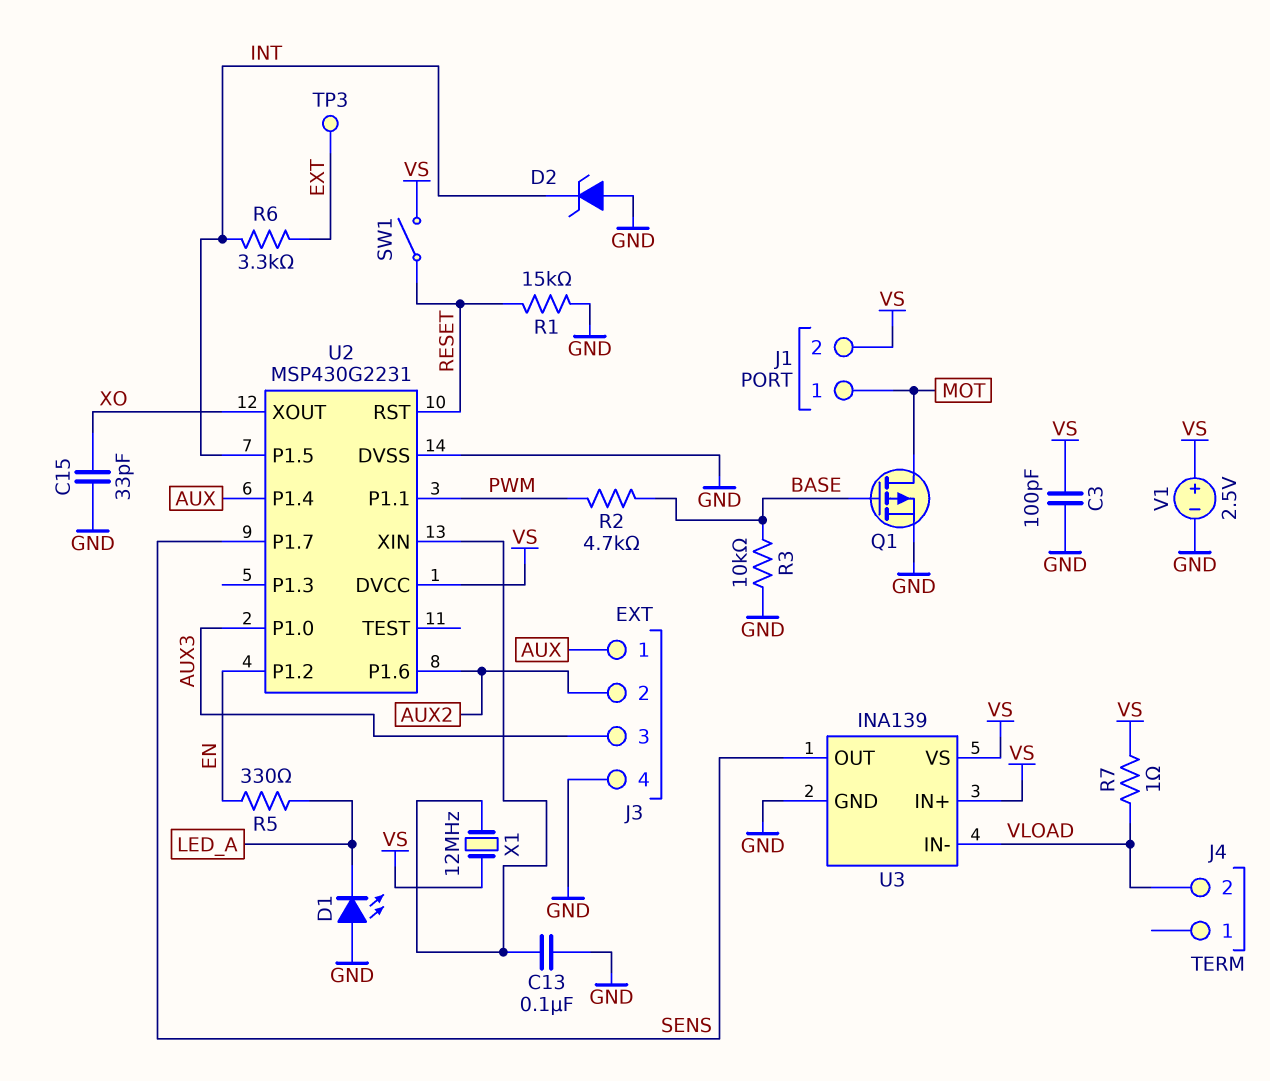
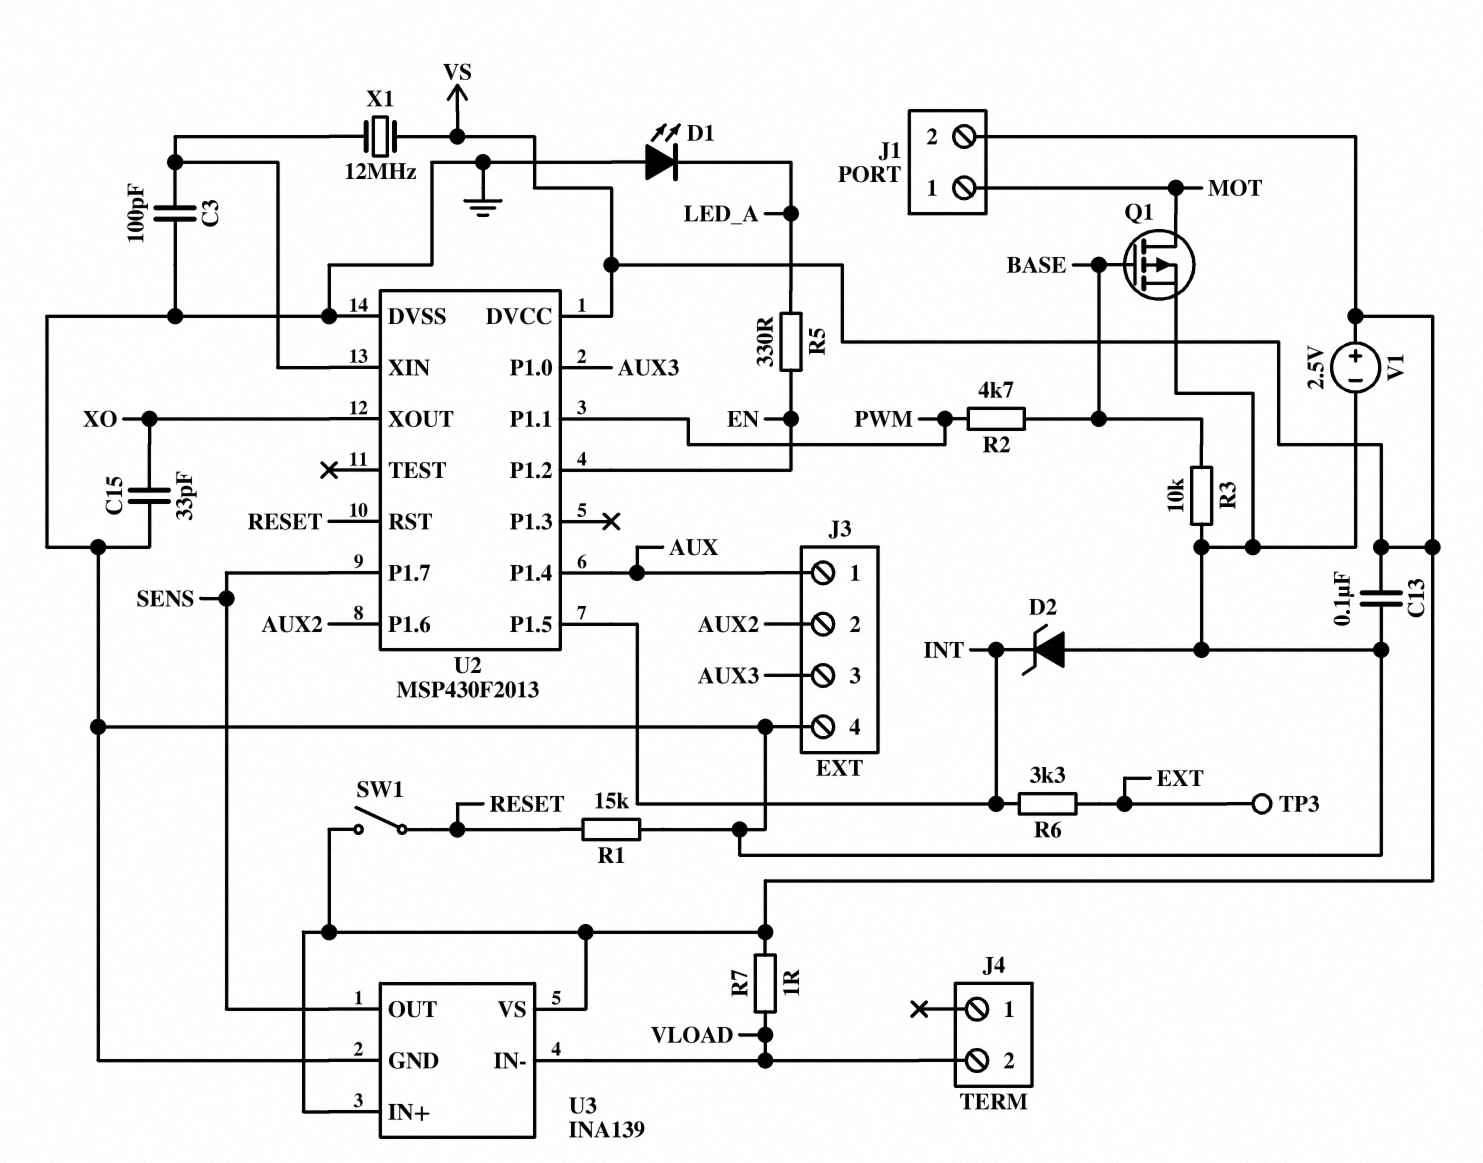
C3: 100pF (GND, VS) -> 100pF (GND, U2/XIN)
C13: 100nF (GND, U2/XIN) -> 100nF (GND, VS)
U2: MSP430G2231 -> MSP430F2013

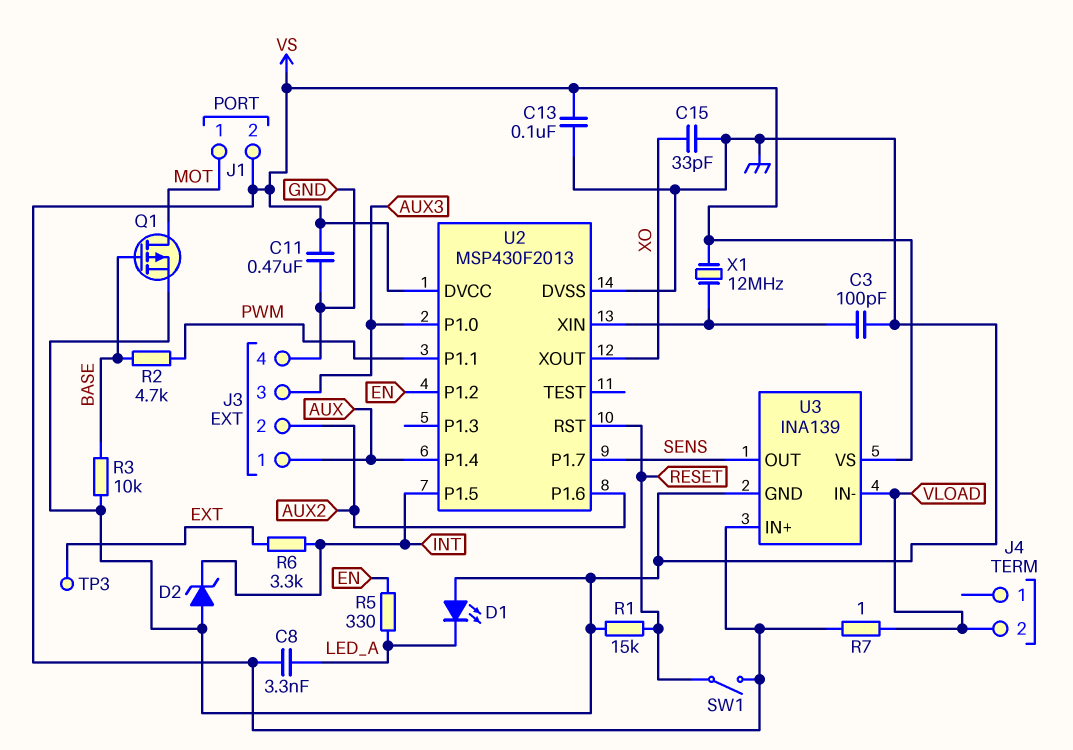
C8: none -> 3.3nF (LED_A, VS)
C11: none -> 470nF (GND, VS)
V1: 2.5V (plus VS, minus GND) -> none

